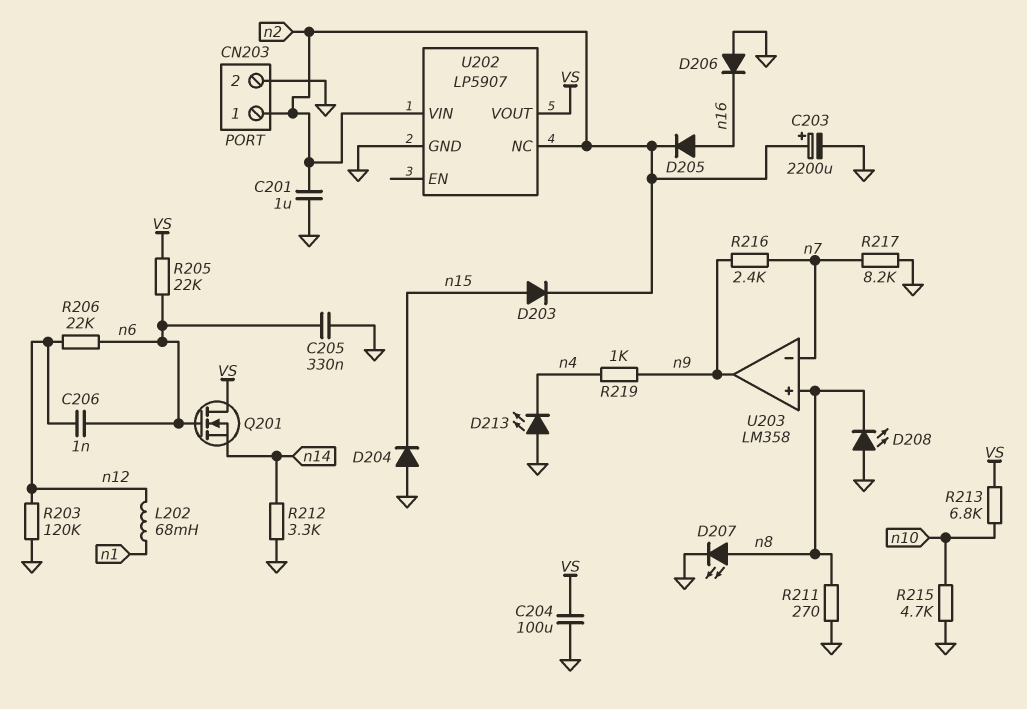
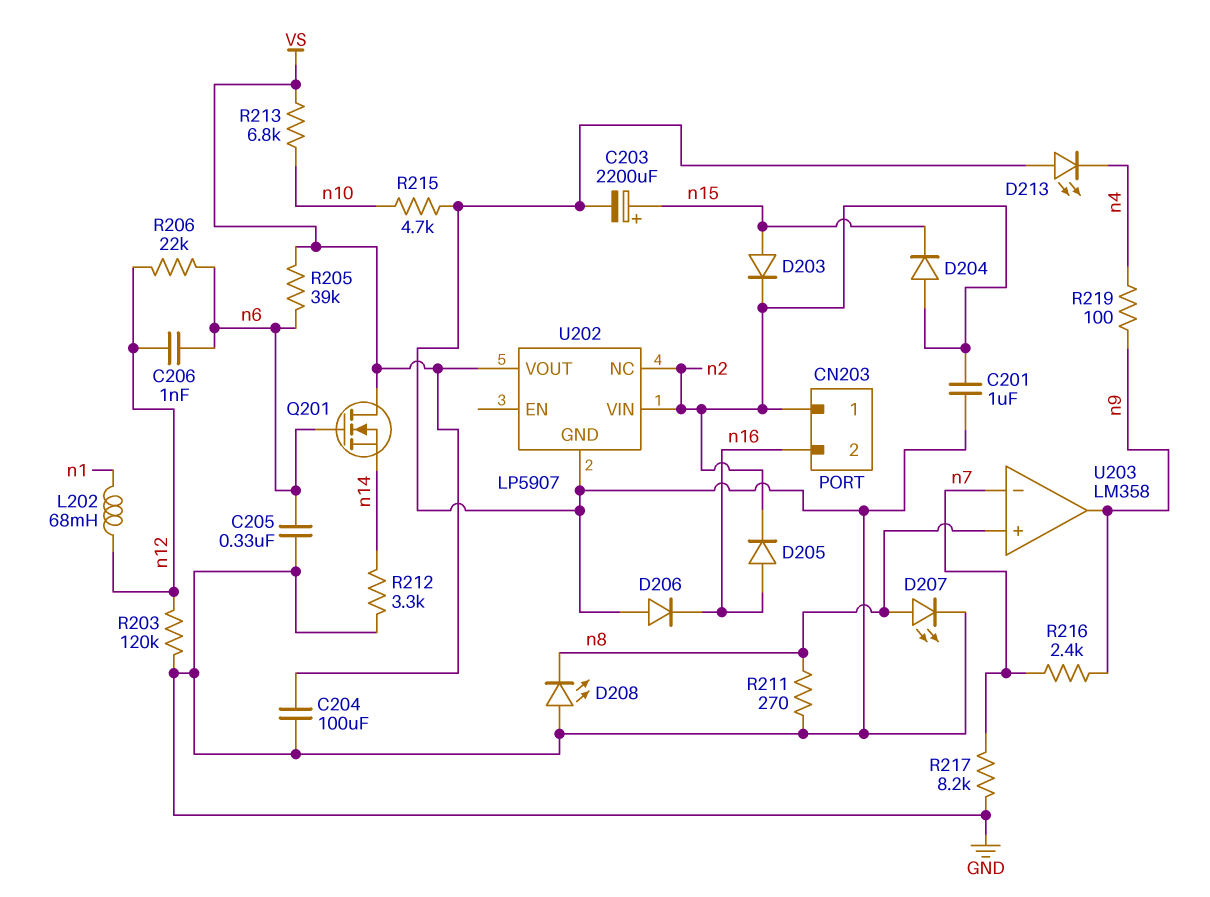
C203: 2200uF (plus n2, minus GND) -> 2200uF (plus n15, minus GND)
CN203 pin 2: GND -> n16
D204: diode (A GND, K n15) -> diode (A n2, K n15)
R205: 22k (VS, n6) -> 39k (VS, n6)
R219: 1k (n4, n9) -> 100 (n4, n9)

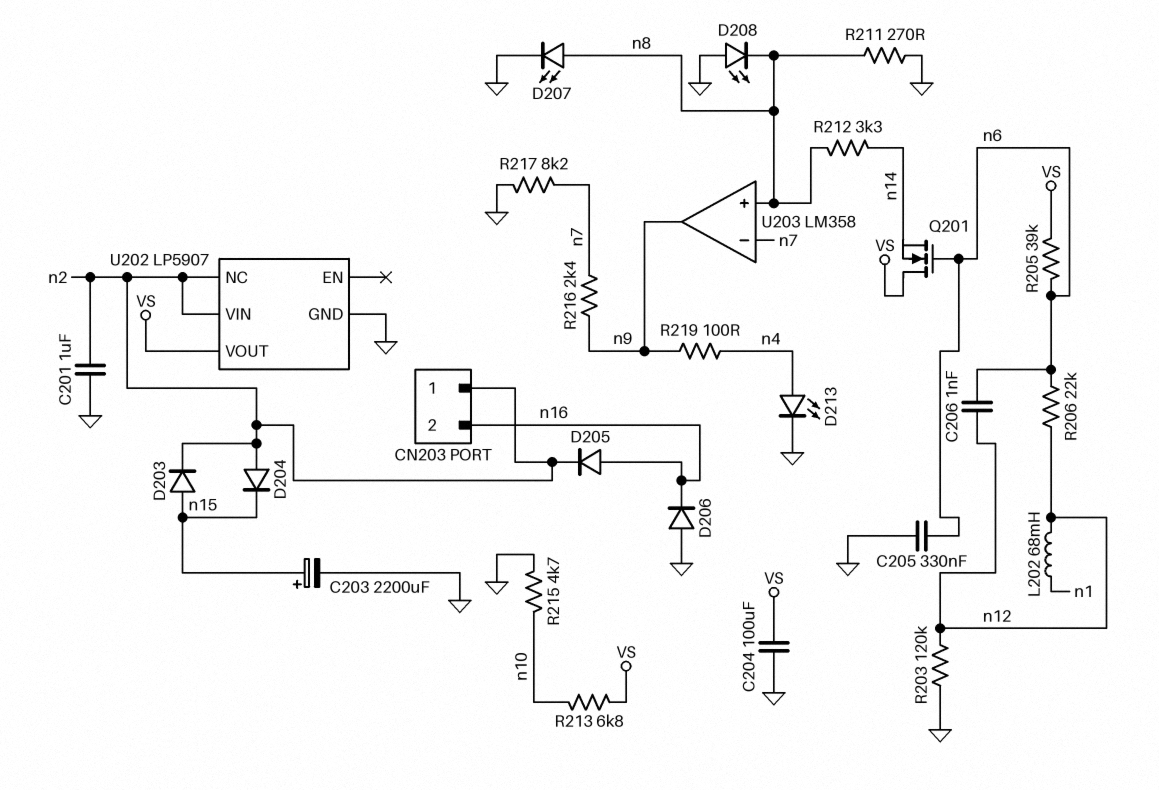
D213: LED (A GND, K n4) -> LED (A n4, K GND)
R212: 3.3k (GND, n14) -> 3.3k (n8, n14)

